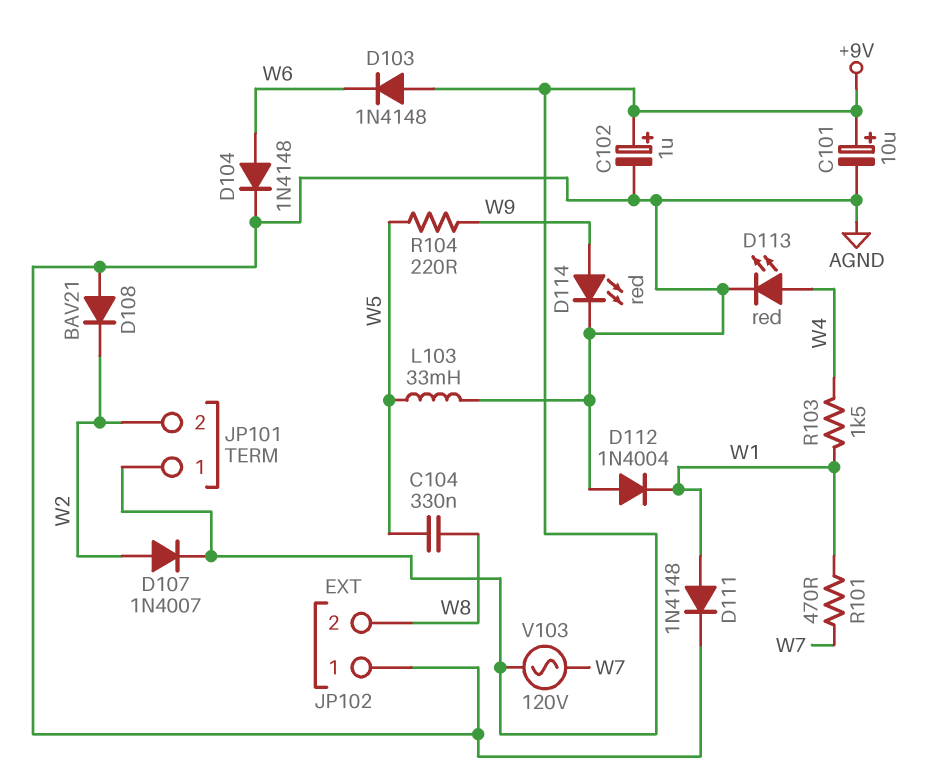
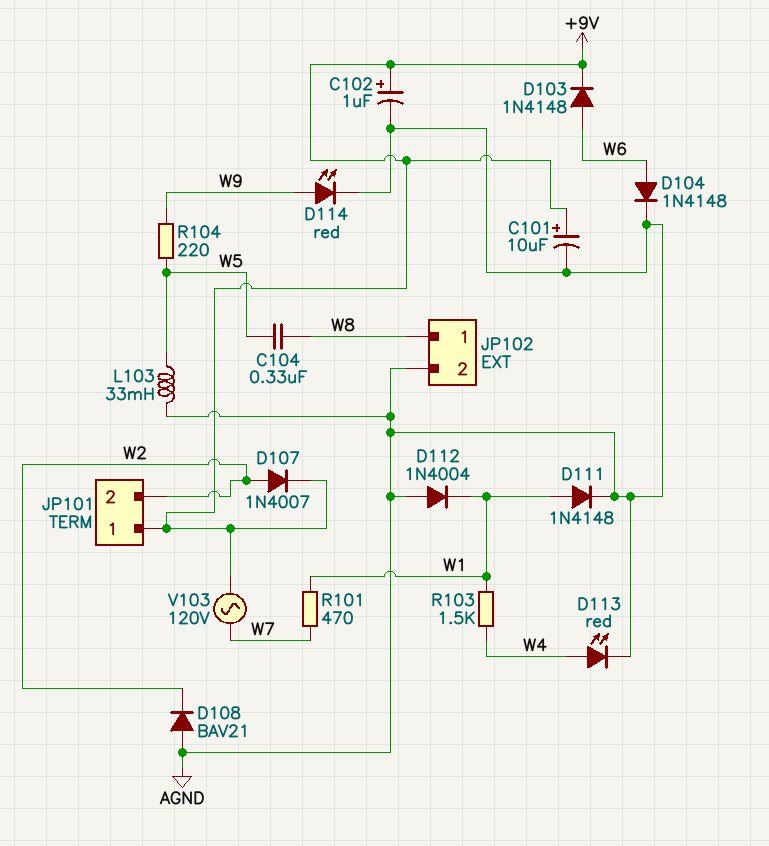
D103: diode 1N4148 (A +9V, K W6) -> diode 1N4148 (A W6, K +9V)
JP102 pin 1: AGND -> W8
JP102 pin 2: W8 -> AGND

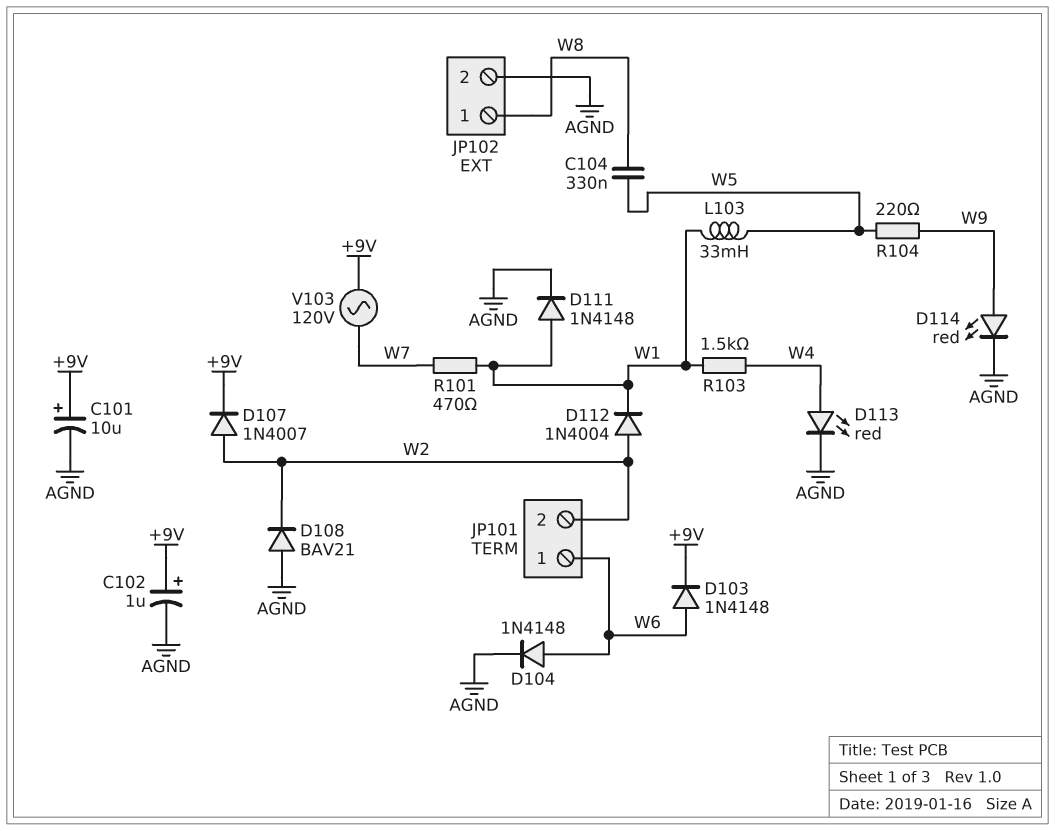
D112: diode 1N4004 (A AGND, K W1) -> diode 1N4004 (A W2, K W1)
JP101 pin 1: +9V -> W6
L103: 33mH (AGND, W5) -> 33mH (W1, W5)

